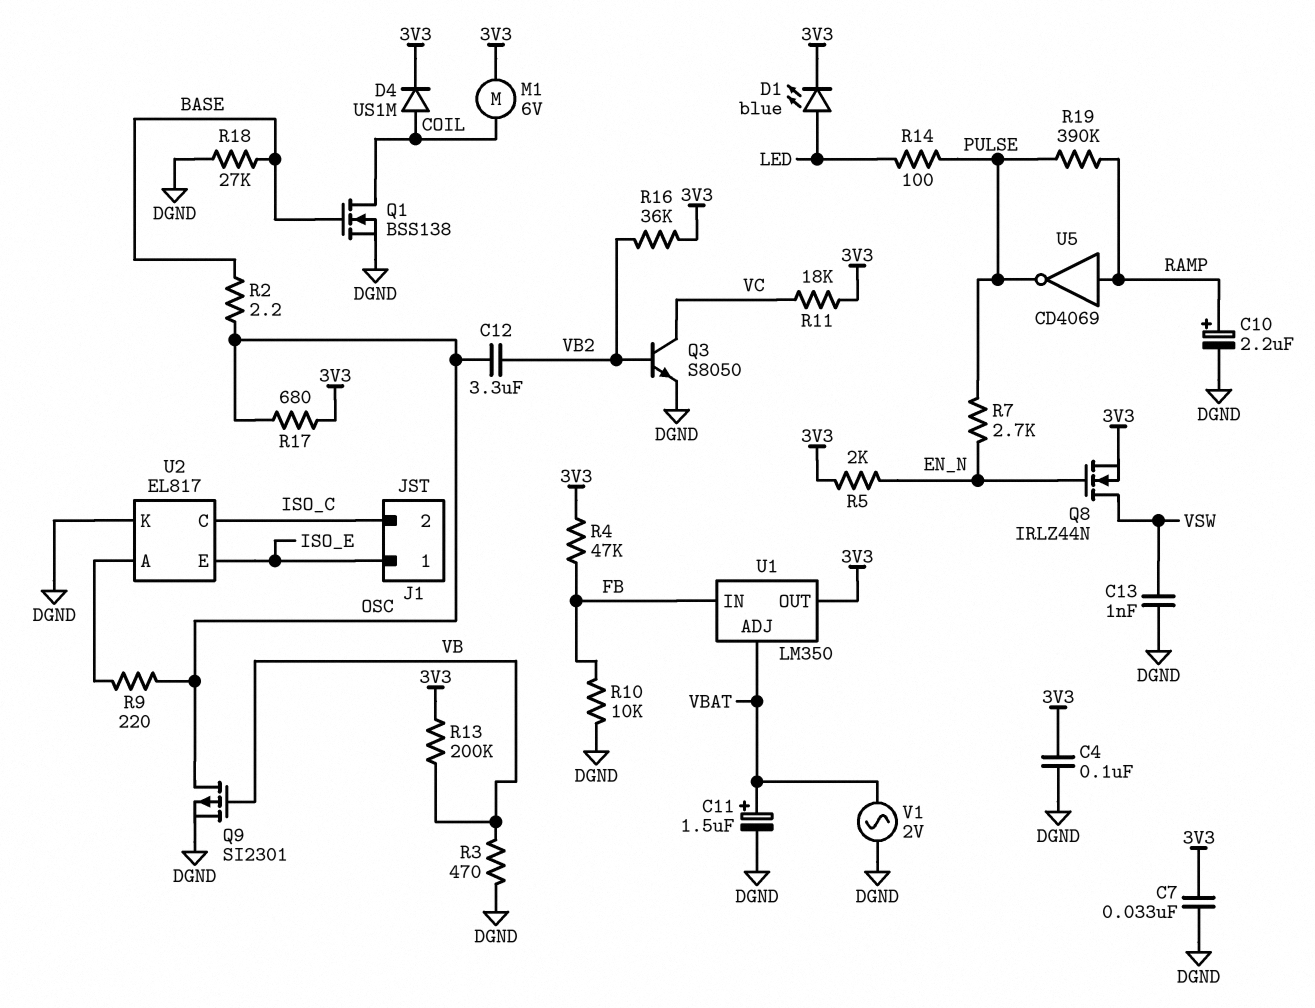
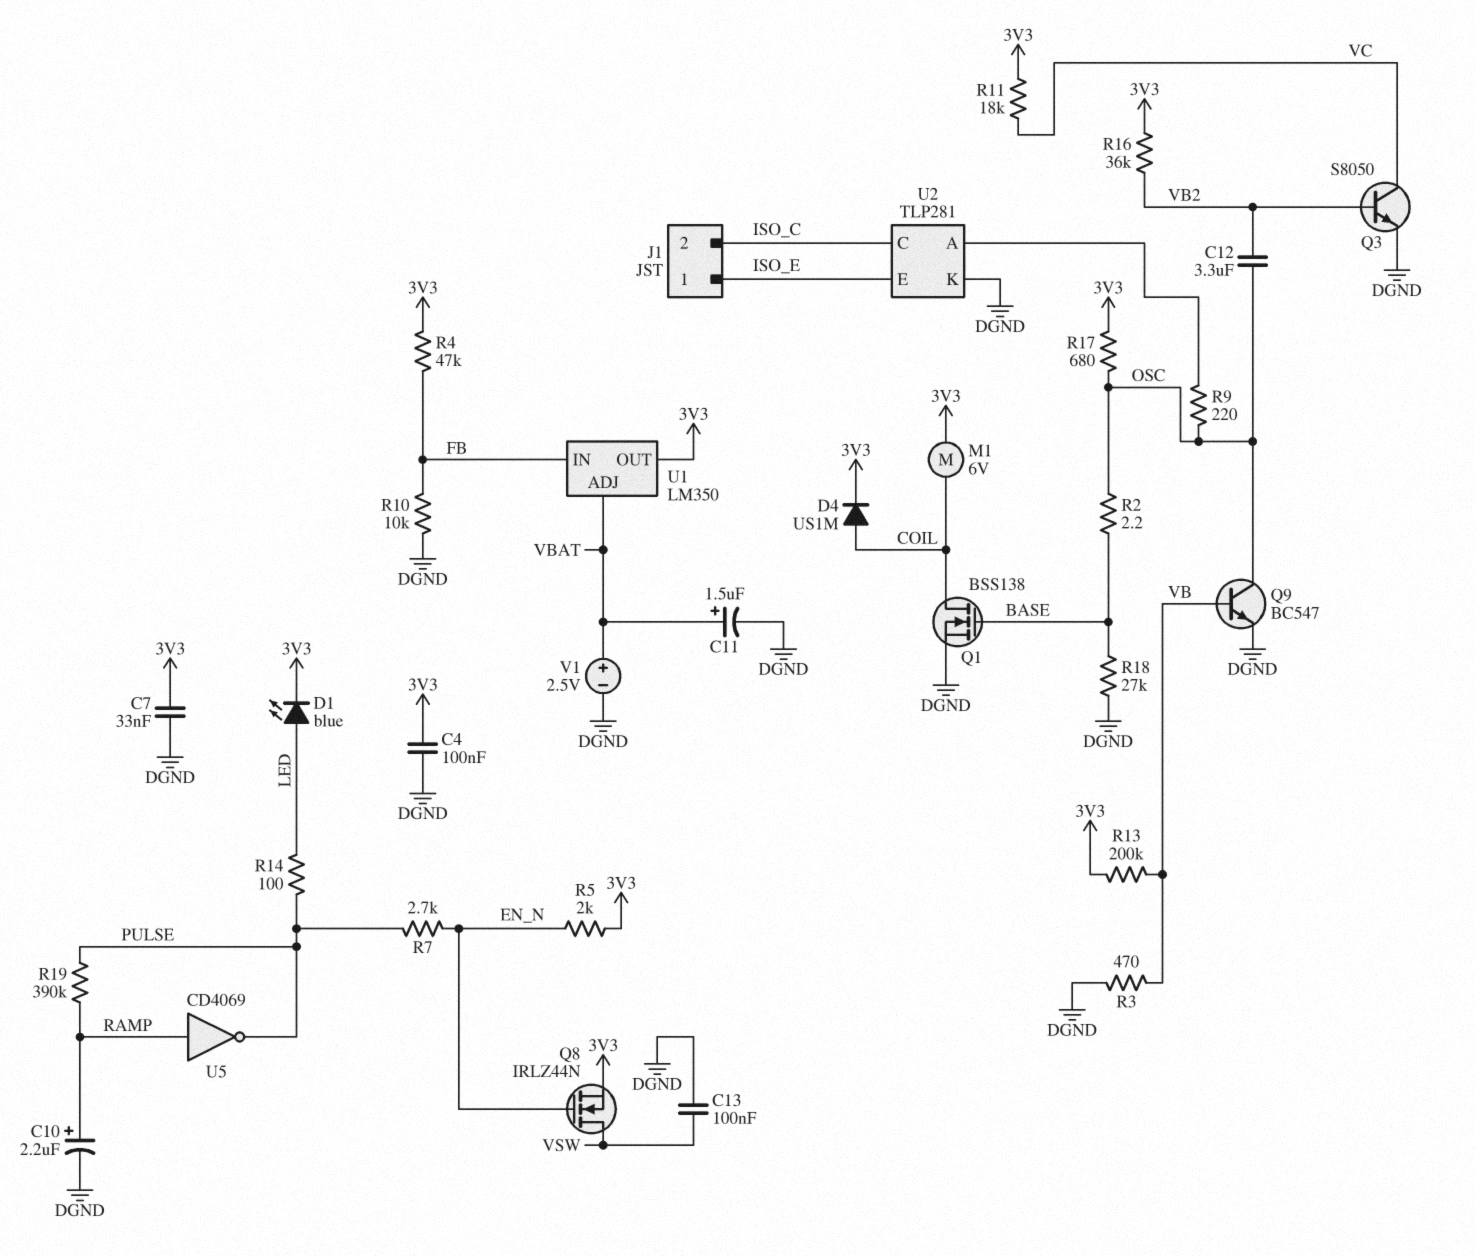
C13: 1nF (DGND, VSW) -> 100nF (DGND, VSW)
Q9: PMOS SI2301 (G VB, D OSC, S DGND) -> NPN BC547 (B VB, C OSC, E DGND)
U2: EL817 -> TLP281
V1: AC 2V (DGND, VBAT) -> 2.5V (plus VBAT, minus DGND)

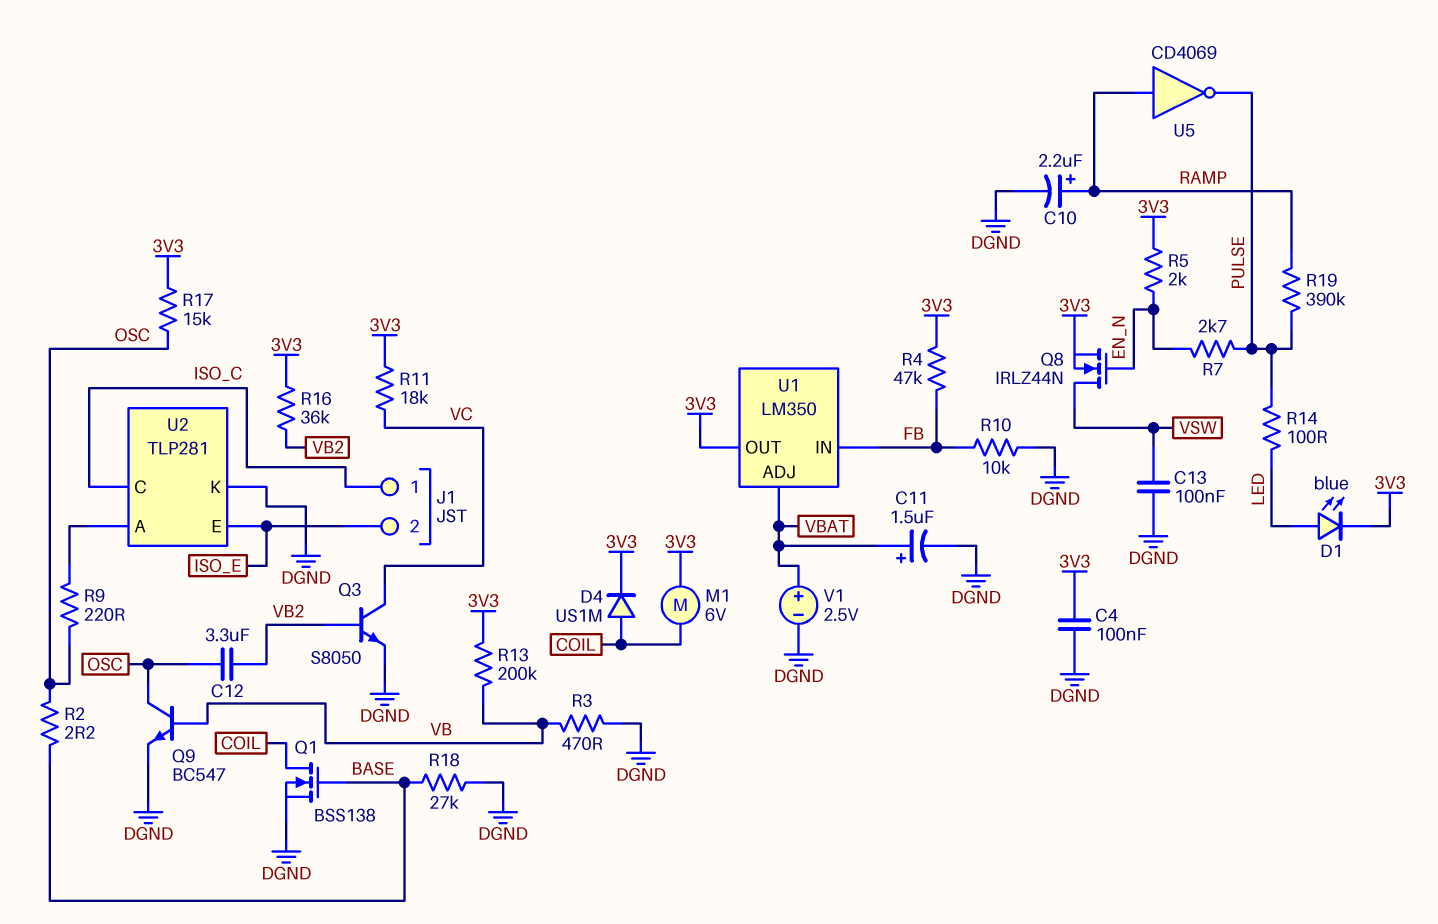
C7: 33nF (3V3, DGND) -> none
J1 pin 1: ISO_E -> ISO_C
J1 pin 2: ISO_C -> ISO_E
R17: 680 (3V3, OSC) -> 15k (3V3, OSC)

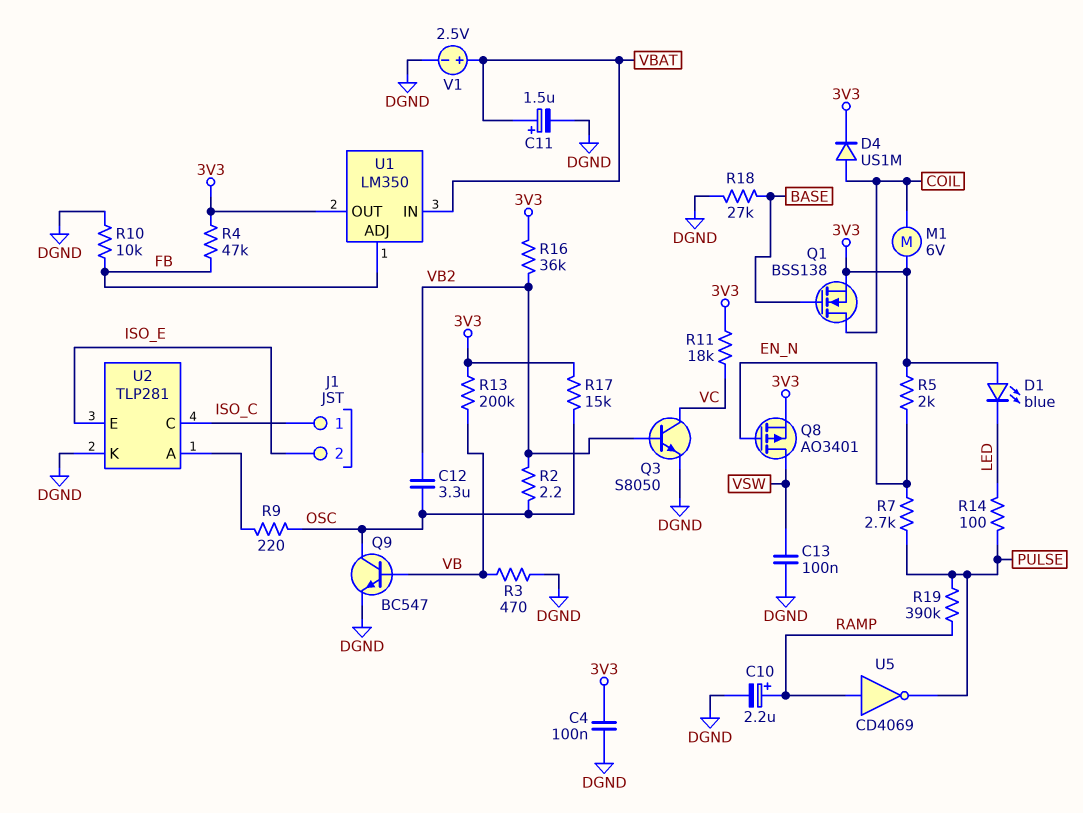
D1: LED blue (A LED, K 3V3) -> LED blue (A 3V3, K LED)
Q1: NMOS BSS138 (G BASE, D COIL, S DGND) -> NMOS BSS138 (G BASE, D COIL, S 3V3)
Q8: NMOS IRLZ44N (G EN_N, D VSW, S 3V3) -> PMOS AO3401 (G EN_N, D VSW, S 3V3)
R2: 2.2 (BASE, OSC) -> 2.2 (OSC, VB2)
U1 pin ADJ: VBAT -> FB
U1 pin IN: FB -> VBAT

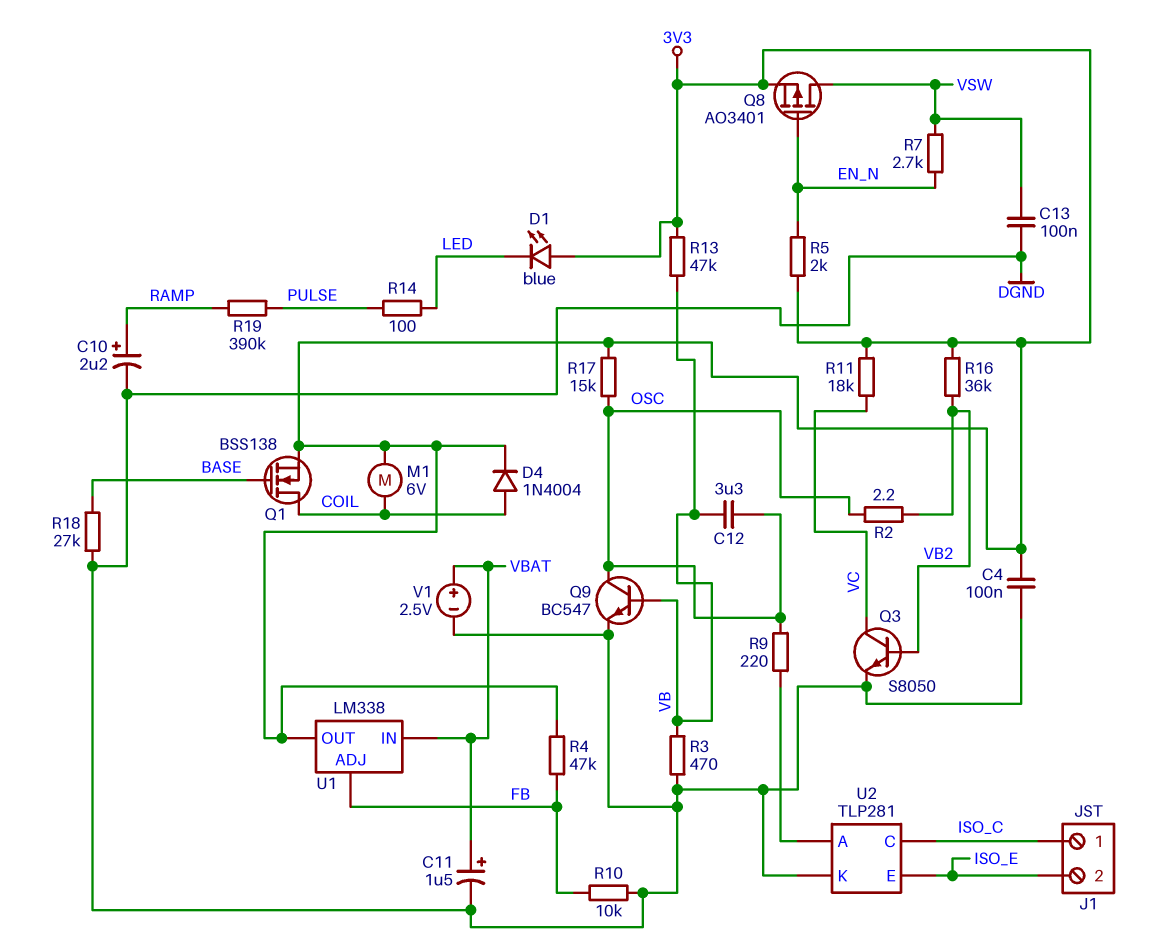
C12: 3.3uF (OSC, VB2) -> 3.3uF (OSC, VB)
D4: diode US1M (A COIL, K 3V3) -> diode 1N4004 (A COIL, K 3V3)
R7: 2.7k (EN_N, PULSE) -> 2.7k (EN_N, VSW)
R13: 200k (3V3, VB) -> 47k (3V3, VB)
U1: LM350 -> LM338
U5: NOT CD4069 (in RAMP, out PULSE) -> none

